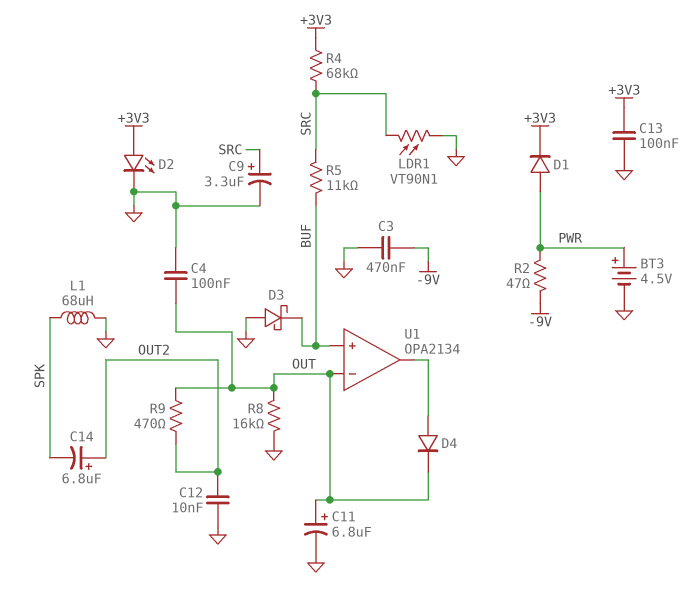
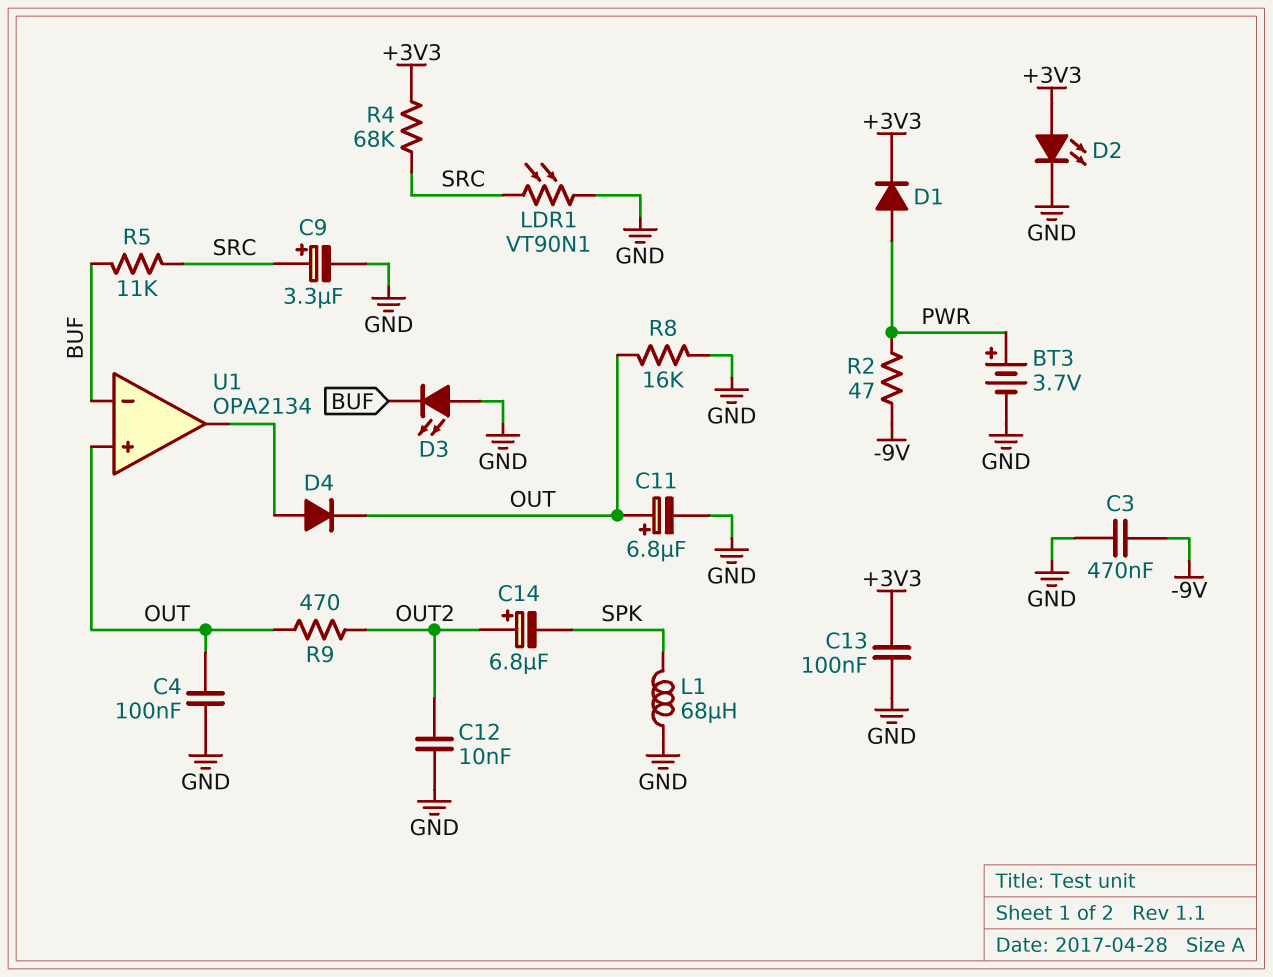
BT3: 4.5V (plus PWR, minus GND) -> 3.7V (plus PWR, minus GND)
D3: schottky (A GND, K BUF) -> LED (A GND, K BUF)
U1 pin in+: BUF -> OUT
U1 pin in-: OUT -> BUF

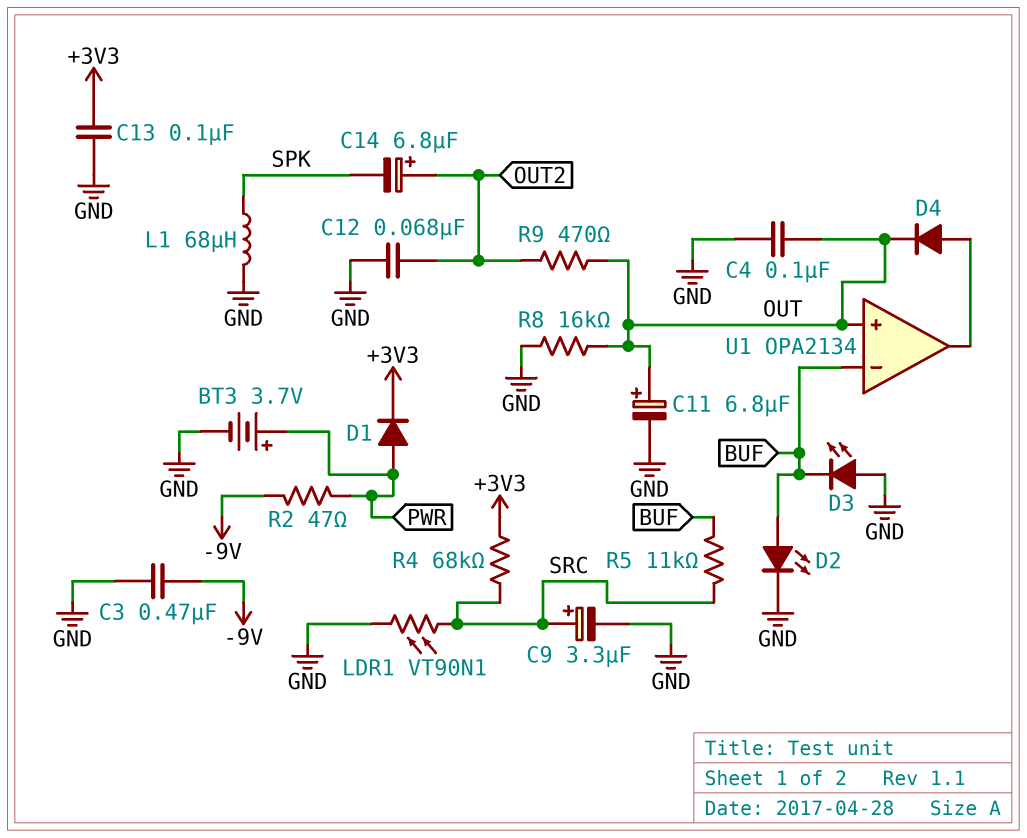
C12: 10nF (GND, OUT2) -> 68nF (GND, OUT2)
D2: LED (A +3V3, K GND) -> LED (A BUF, K GND)

